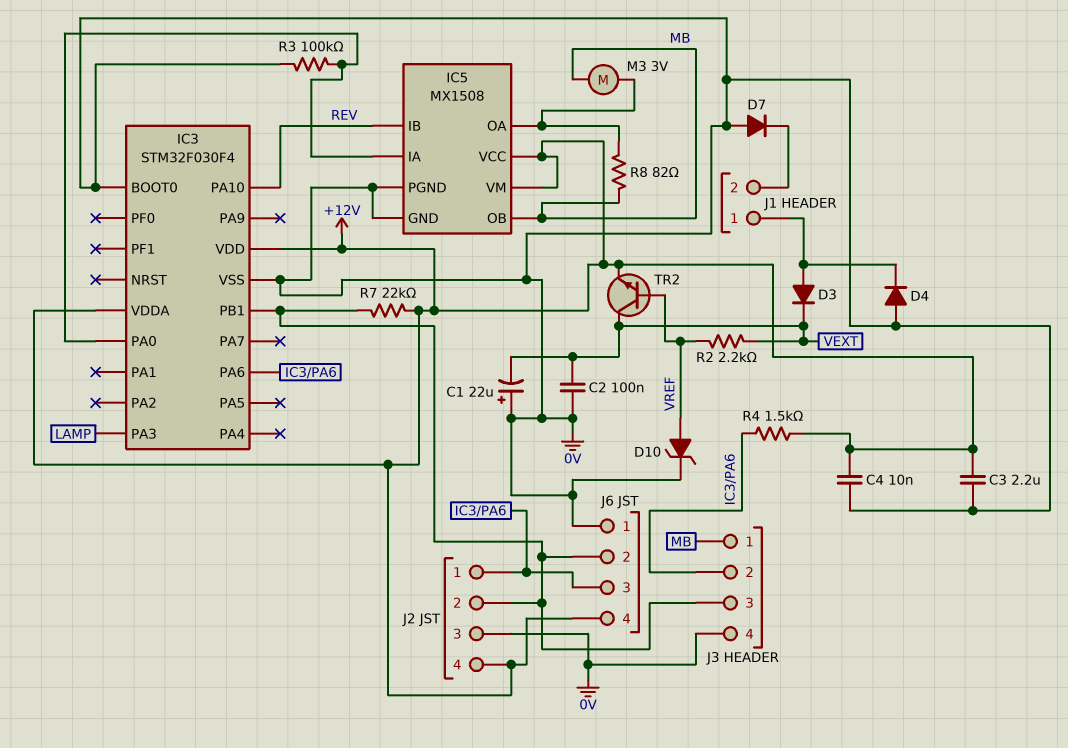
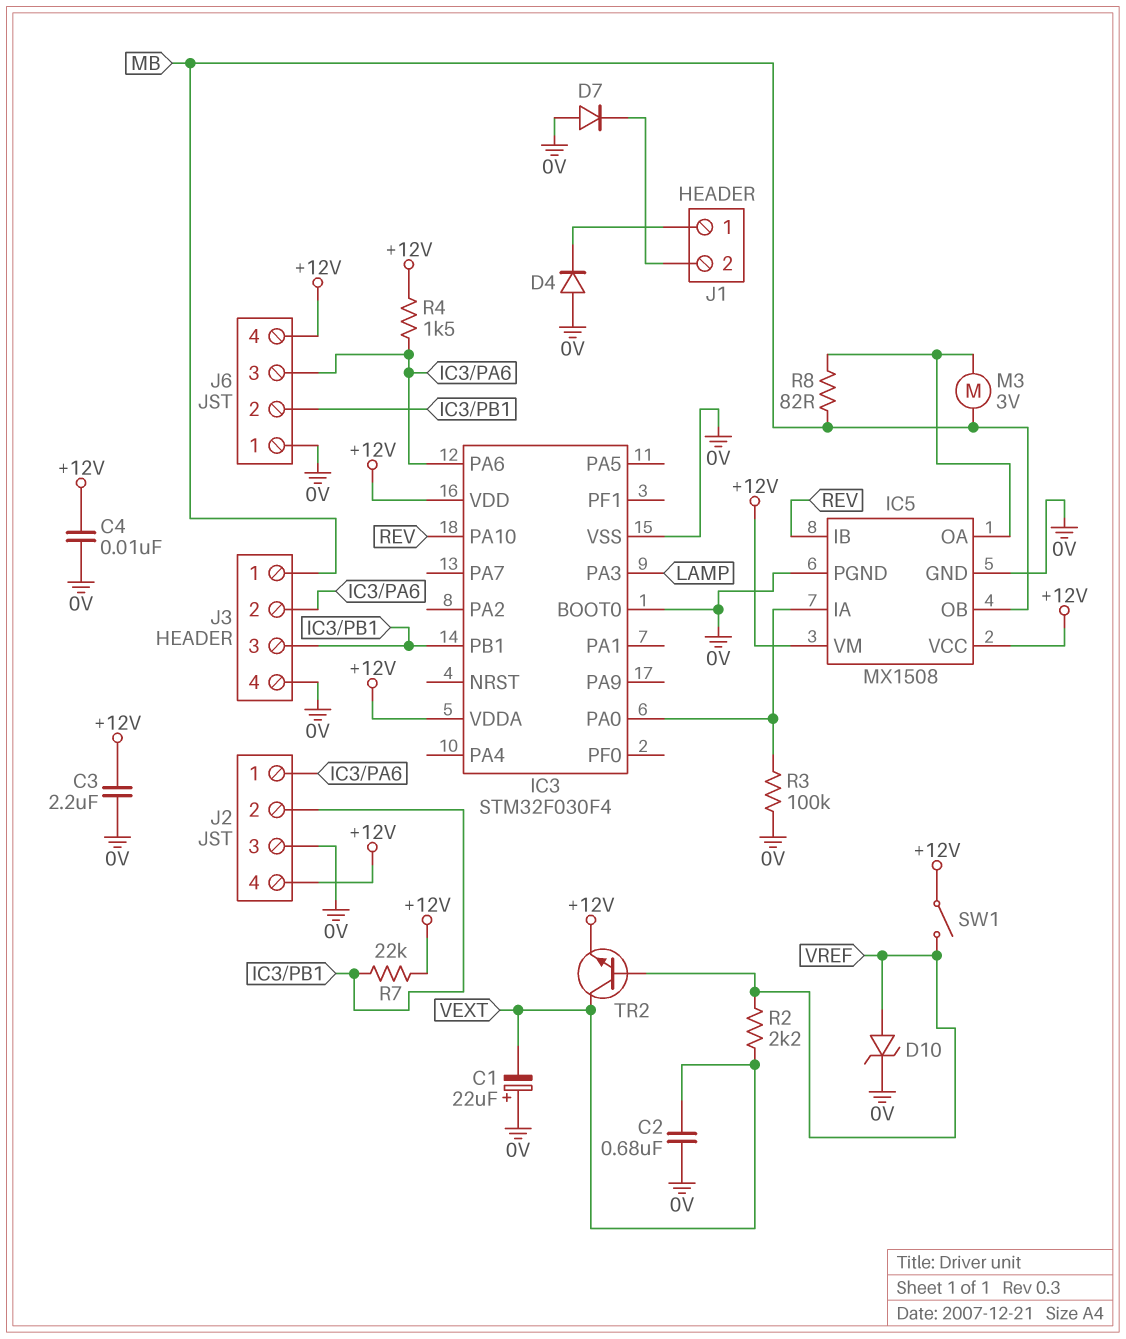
C2: 100nF (0V, VEXT) -> 680nF (0V, VEXT)
D3: diode (A J1/1, K VEXT) -> none
SW1: none -> switch (+12V, VREF)

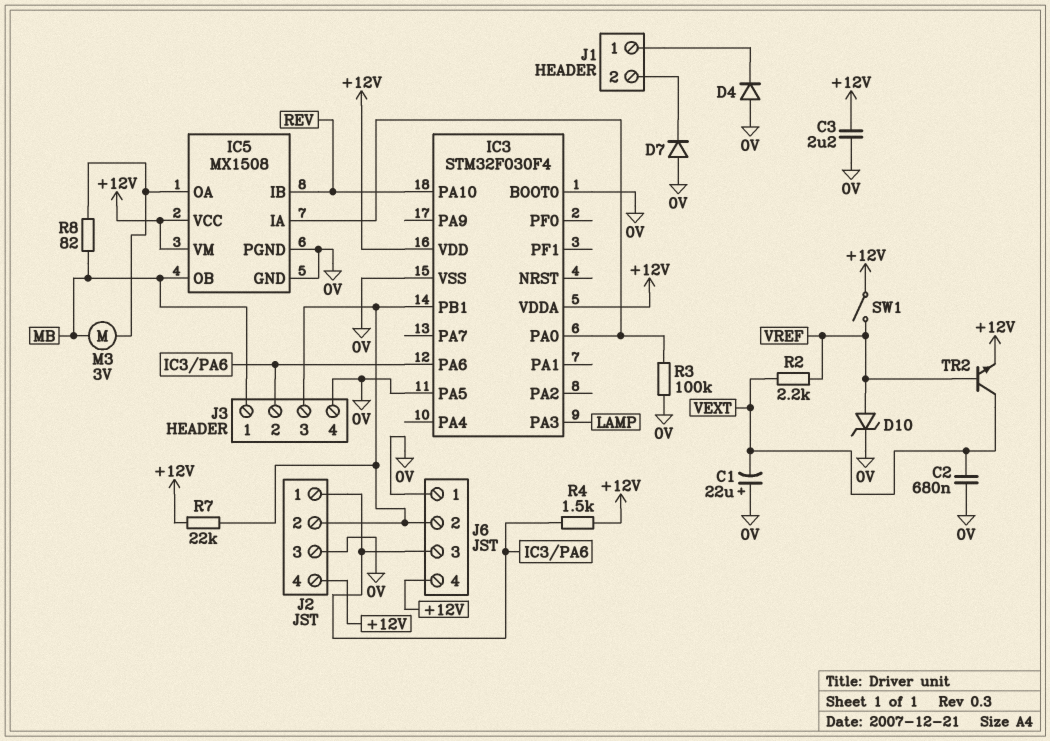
C4: 10nF (+12V, 0V) -> none
IC3 pin PA5: none -> 0V

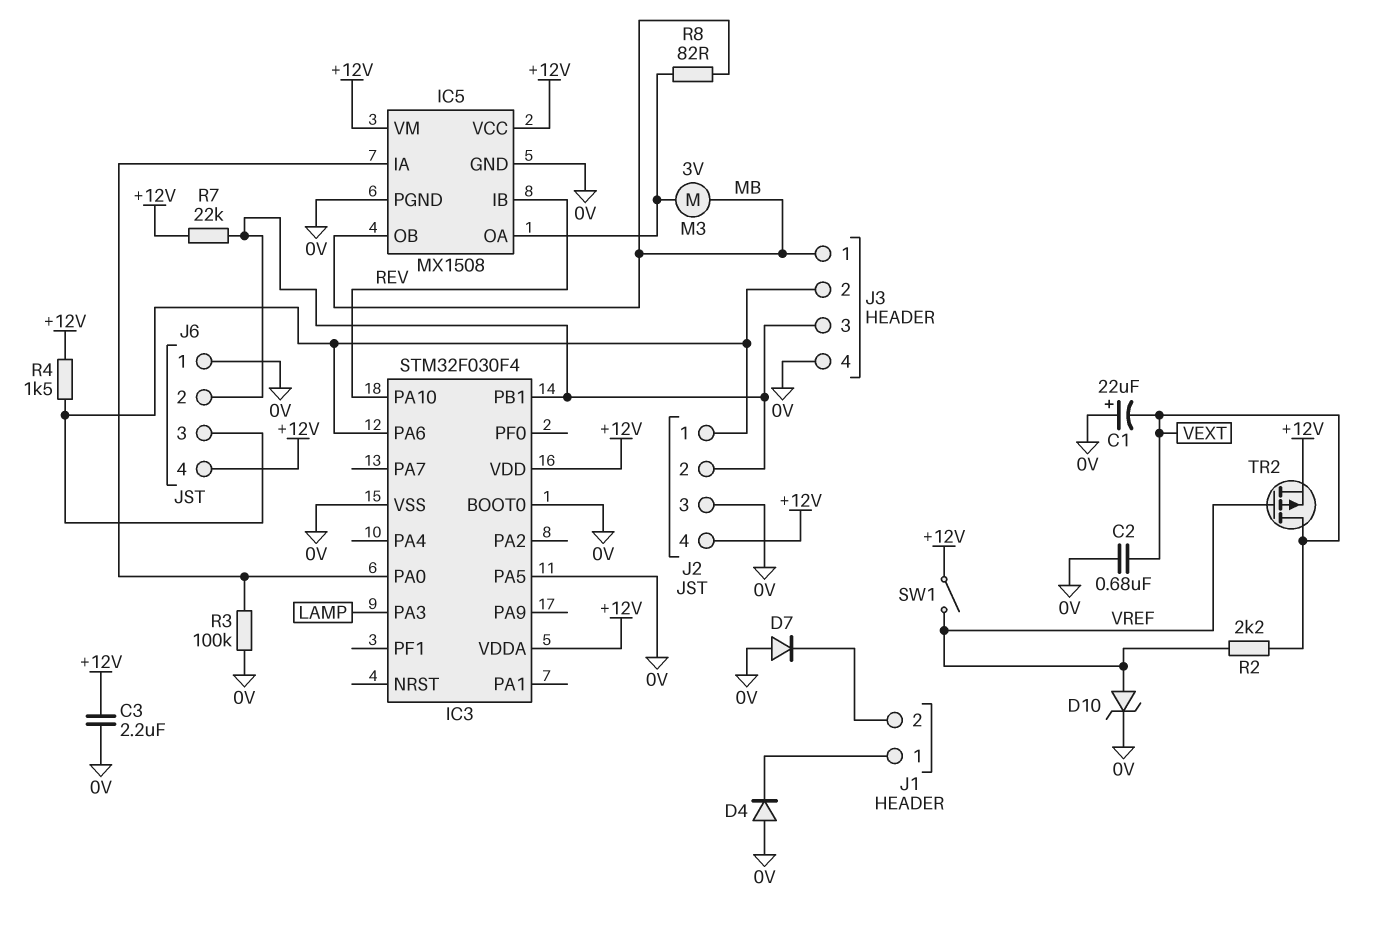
TR2: NPN (B VREF, C VEXT, E +12V) -> PMOS (G VREF, D VEXT, S +12V)

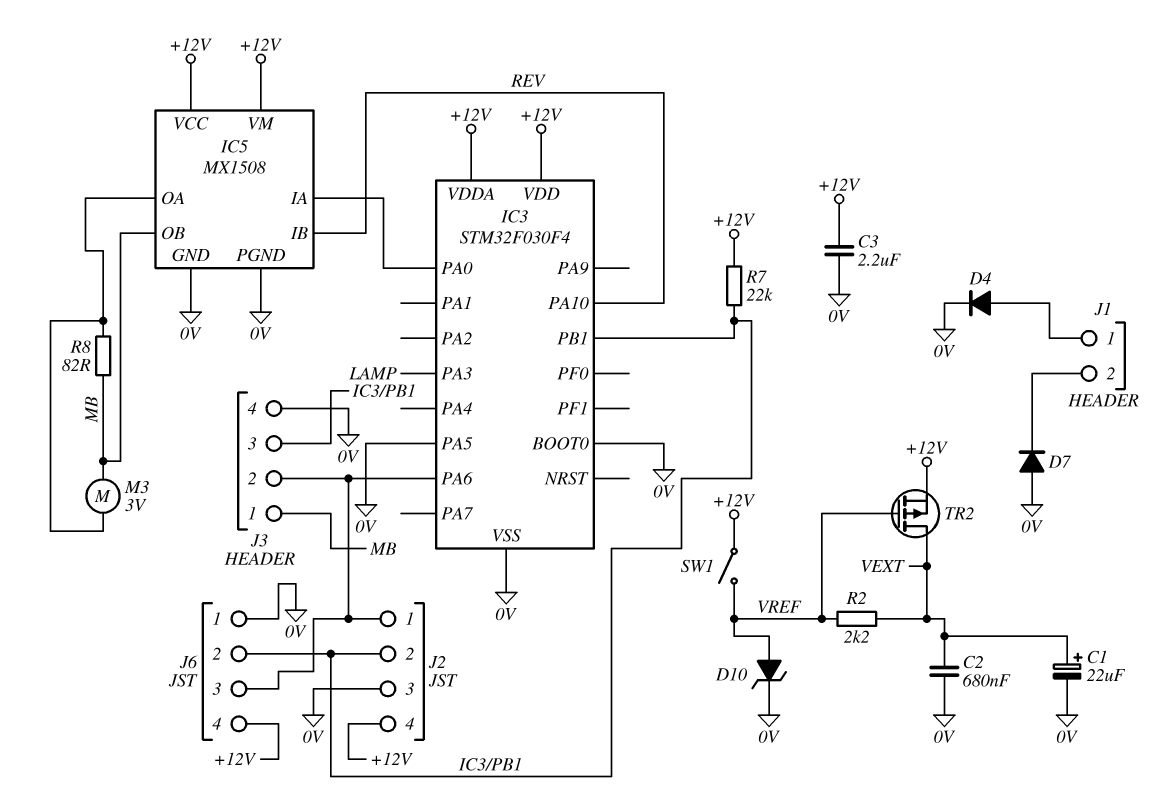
C1: 22uF (plus 0V, minus VEXT) -> 22uF (plus VEXT, minus 0V)
D4: diode (A 0V, K J1/1) -> diode (A J1/1, K 0V)
R3: 100k (0V, IC3/PA0) -> none
R4: 1.5k (+12V, IC3/PA6) -> none

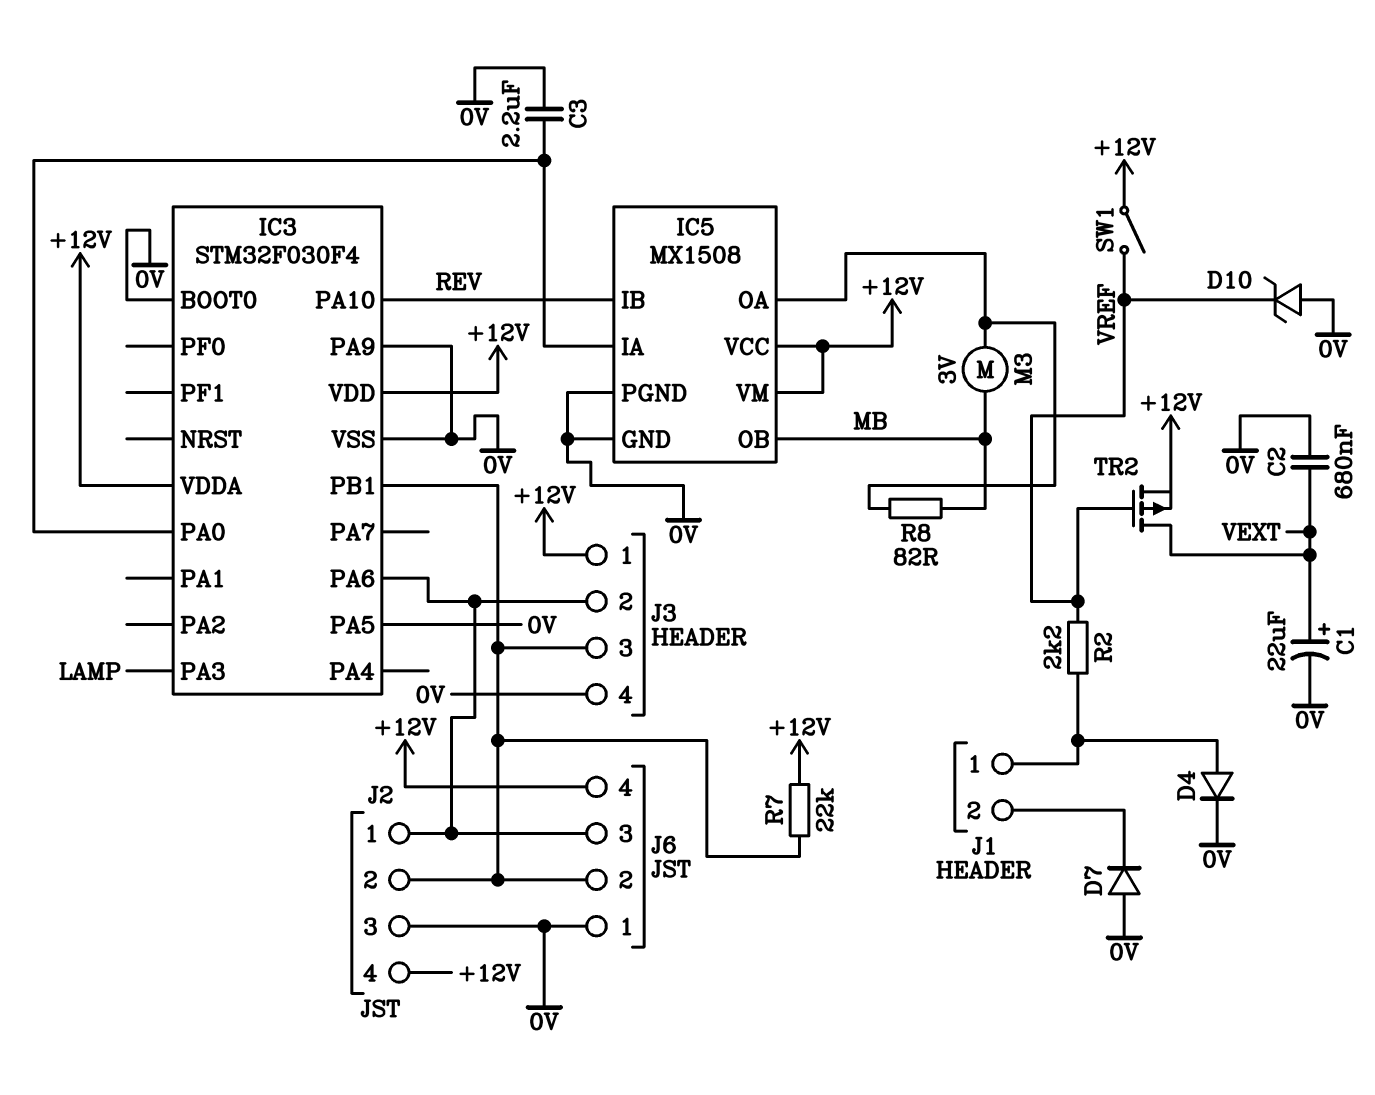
C3: 2.2uF (+12V, 0V) -> 2.2uF (0V, IC3/PA0)
D10: zener (A VREF, K 0V) -> zener (A 0V, K VREF)
IC3 pin PA9: none -> 0V
J3 pin 1: MB -> +12V
R2: 2.2k (VEXT, VREF) -> 2.2k (J1/1, VREF)

